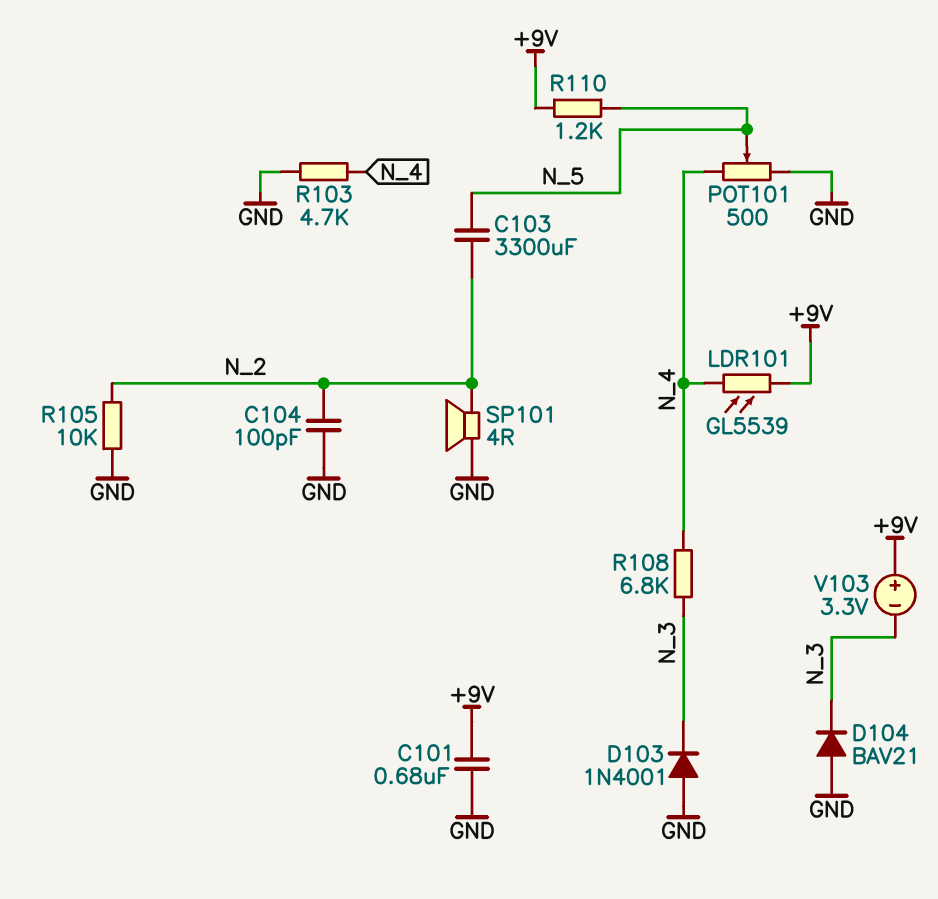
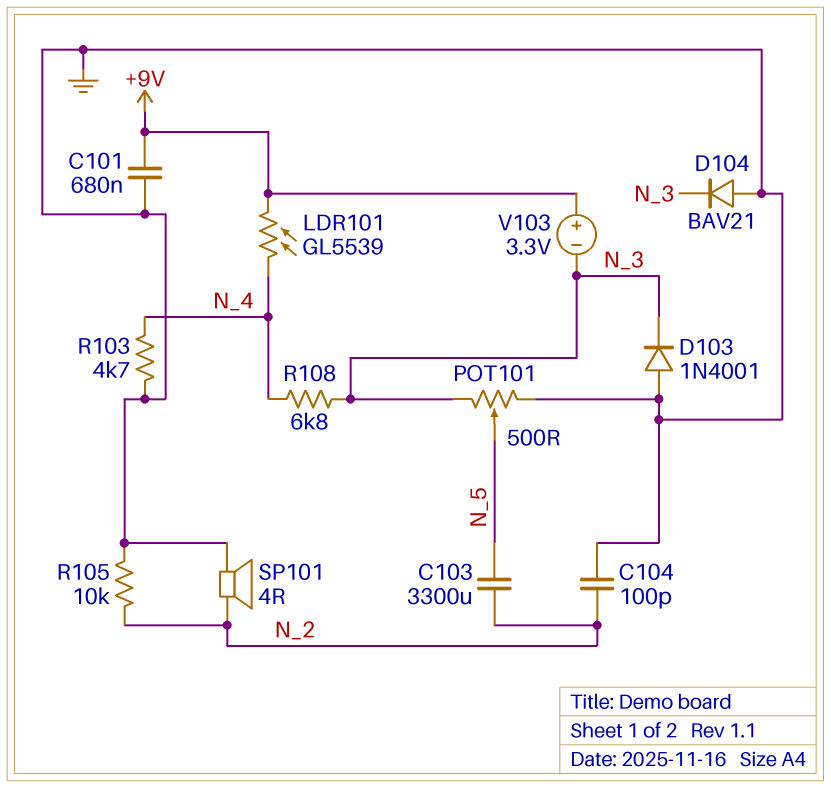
POT101: 500 (GND, N_4, wiper N_5) -> 500 (GND, N_3, wiper N_5)
R110: 1.2k (+9V, N_5) -> none

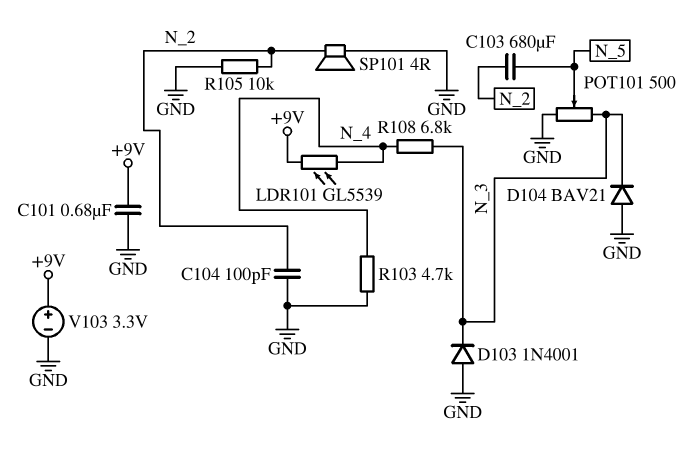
C103: 3300uF (N_2, N_5) -> 680uF (N_2, N_5)
V103: 3.3V (plus +9V, minus N_3) -> 3.3V (plus +9V, minus GND)

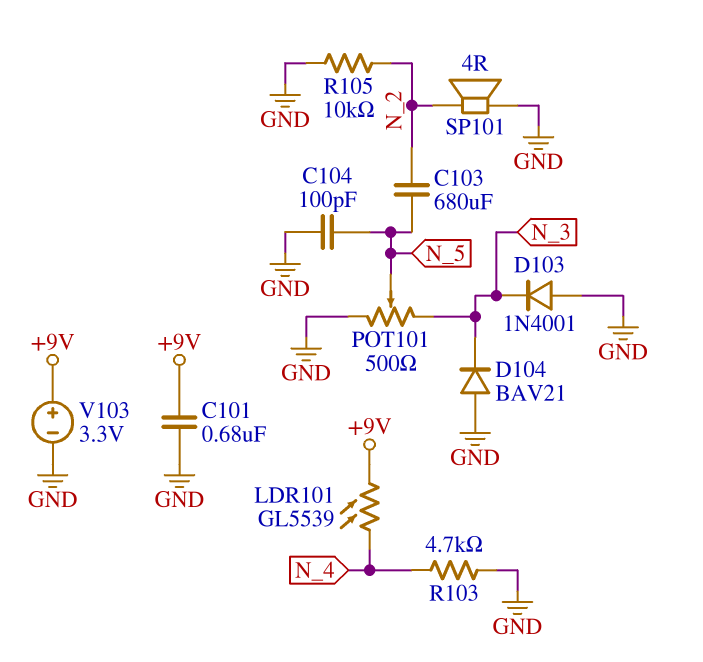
C104: 100pF (GND, N_2) -> 100pF (GND, N_5)
R108: 6.8k (N_3, N_4) -> none

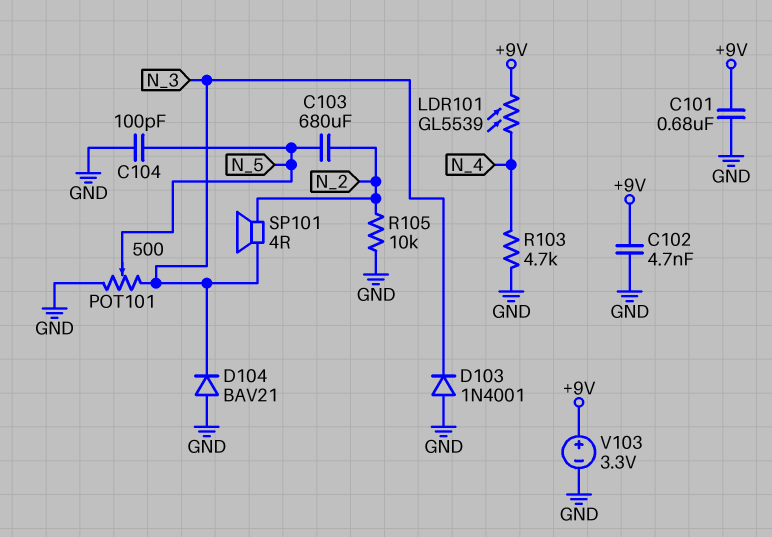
C102: none -> 4.7nF (+9V, GND)
SP101: speaker 4R (GND, N_2) -> speaker 4R (N_2, N_3)

